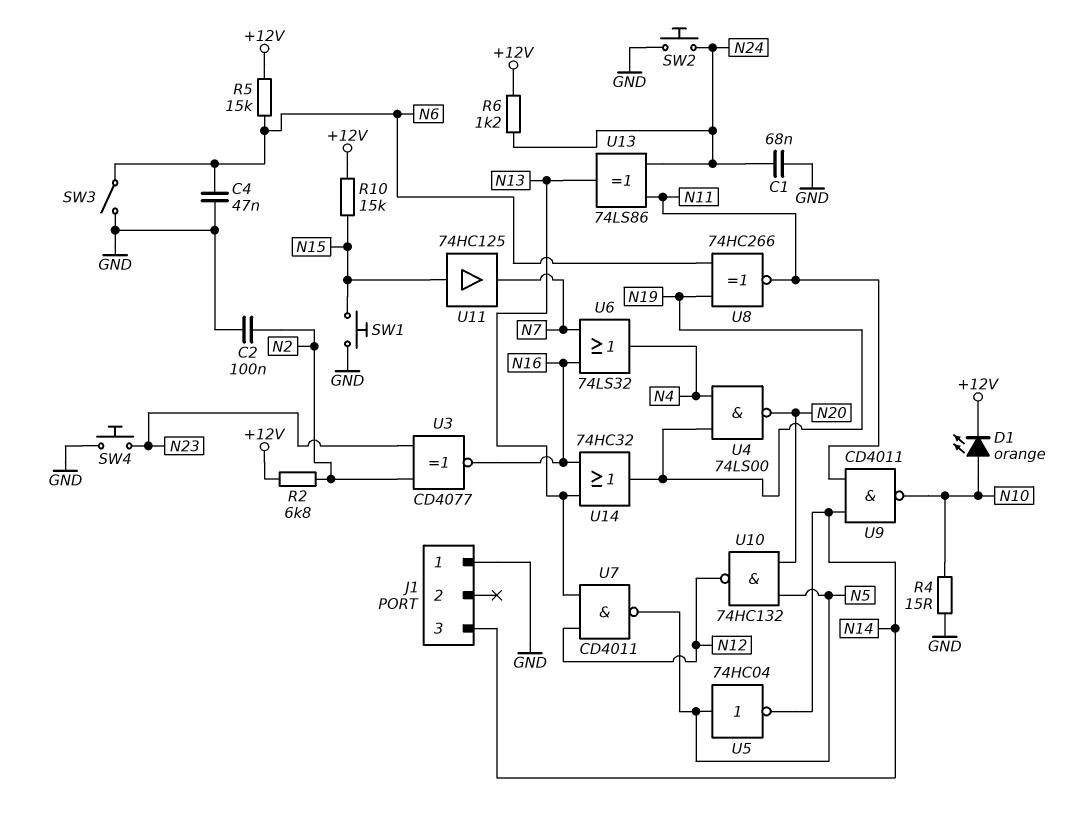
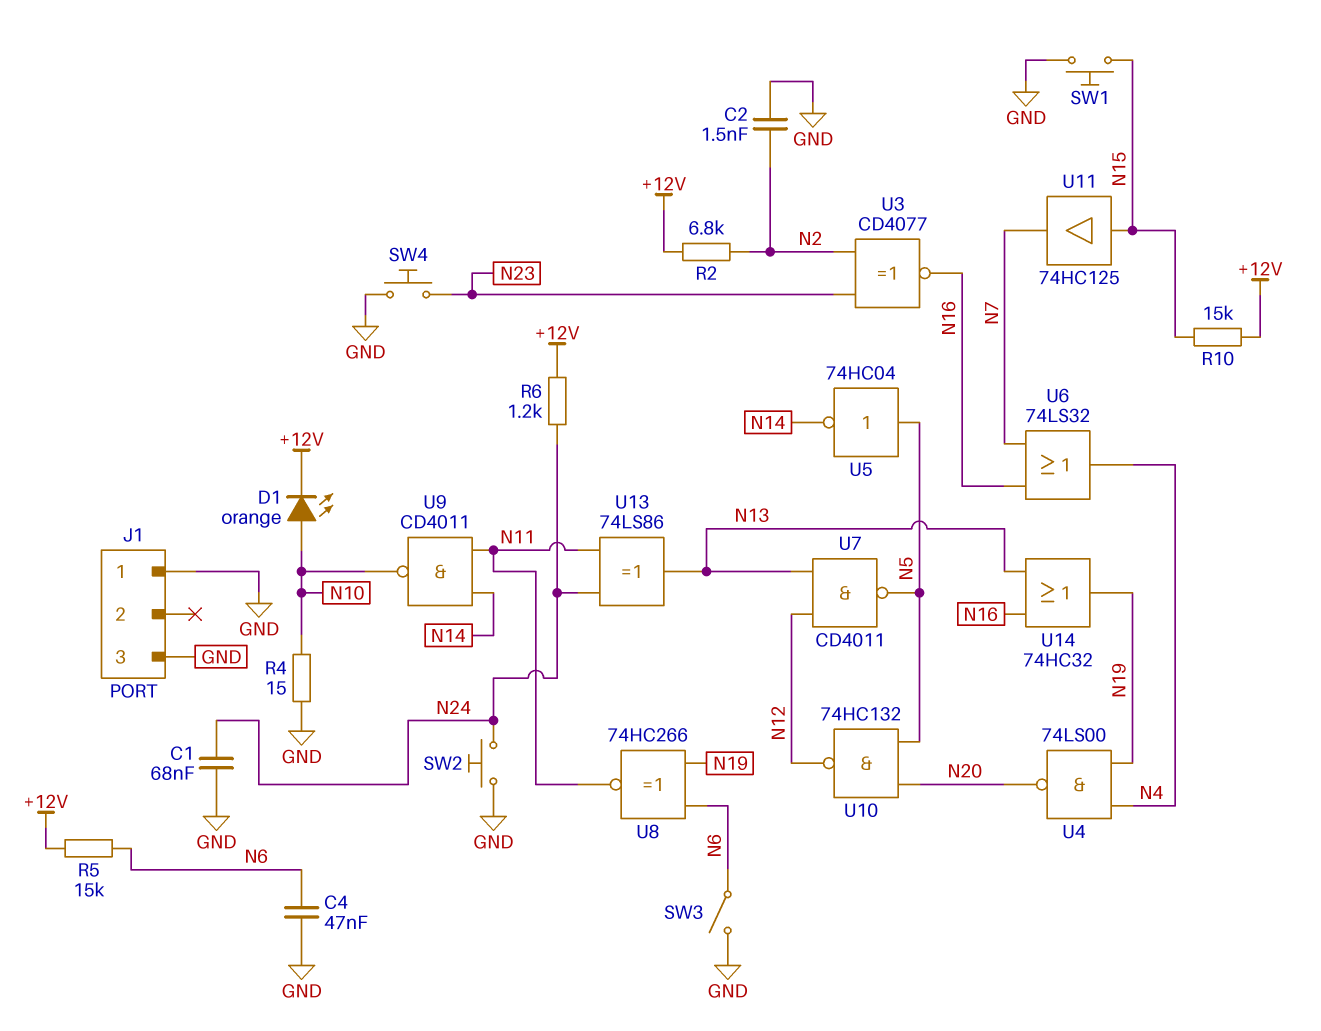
C2: 100nF (GND, N2) -> 1.5nF (GND, N2)
J1 pin 3: N14 -> GND

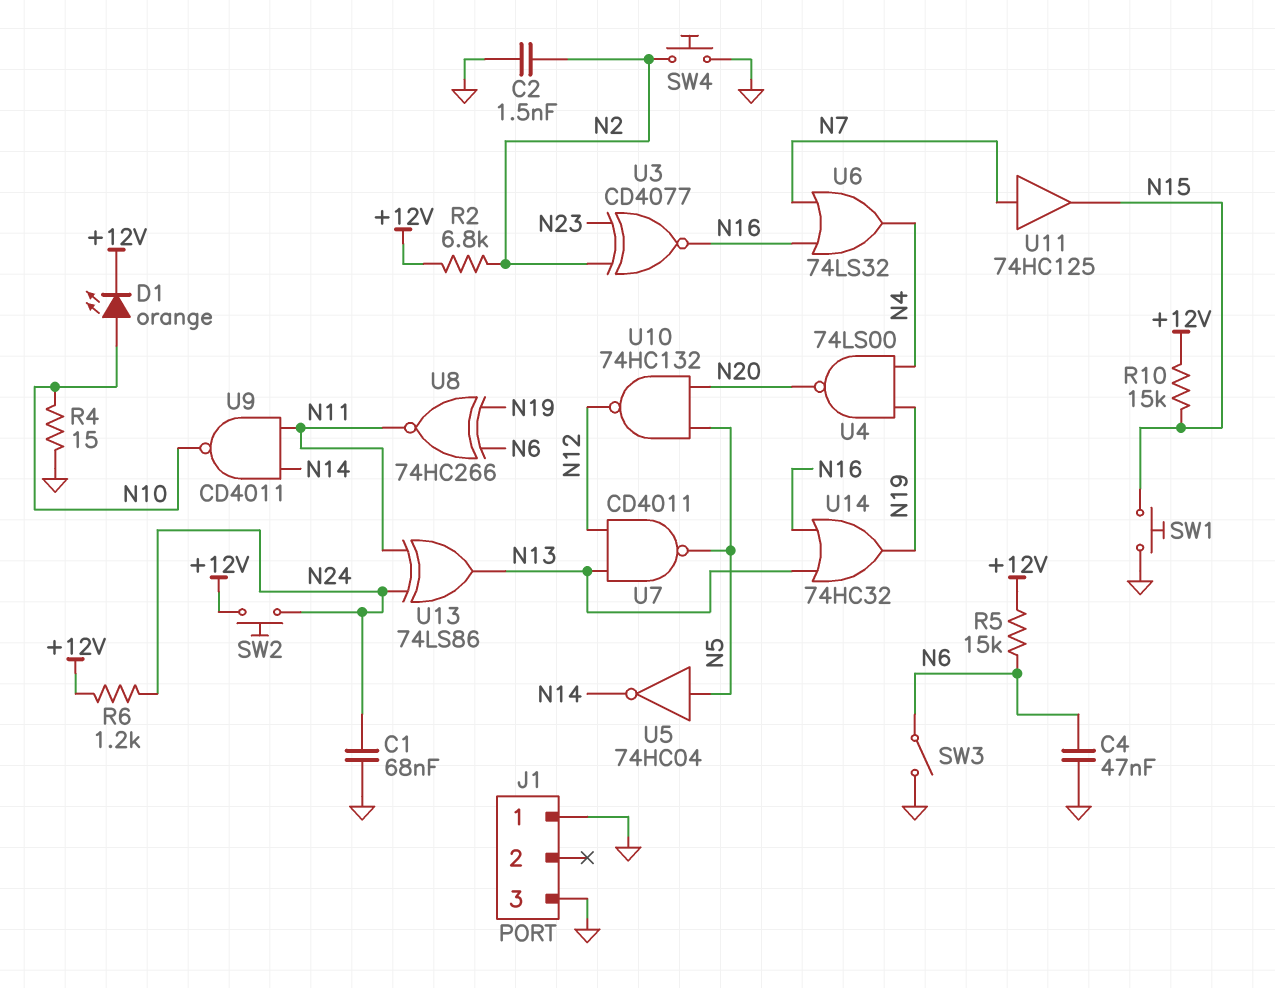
SW2: button (GND, N24) -> button (+12V, N24)
SW4: button (GND, N23) -> button (GND, N2)
U11: buffer 74HC125 (in N15, out N7) -> buffer 74HC125 (in N7, out N15)

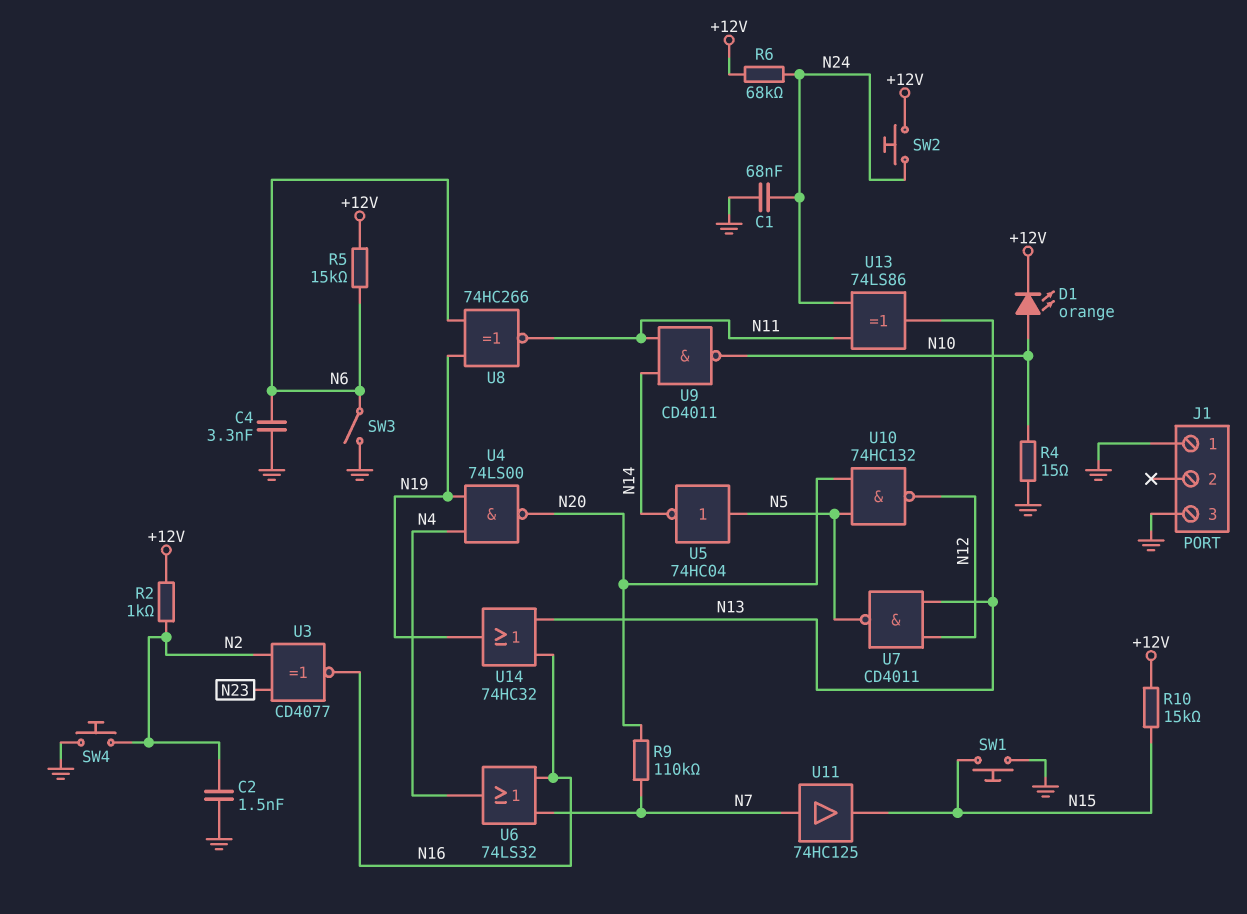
C4: 47nF (GND, N6) -> 3.3nF (GND, N6)
R2: 6.8k (+12V, N2) -> 1k (+12V, N2)
R6: 1.2k (+12V, N24) -> 68k (+12V, N24)
R9: none -> 110k (N7, N20)

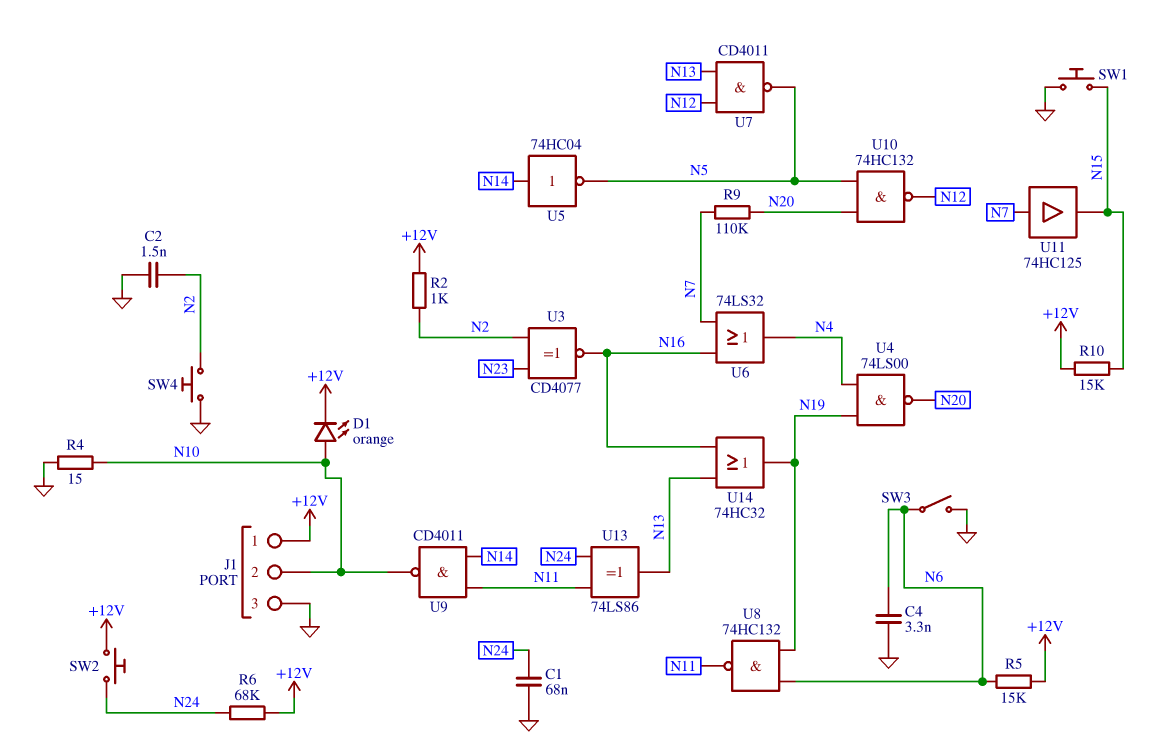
J1 pin 1: GND -> +12V
J1 pin 2: none -> N10
U5: NOT 74HC04 (in N5, out N14) -> NOT 74HC04 (in N14, out N5)
U8: XNOR 74HC266 (in N6, in N19, out N11) -> NAND 74HC132 (in N6, in N19, out N11)

